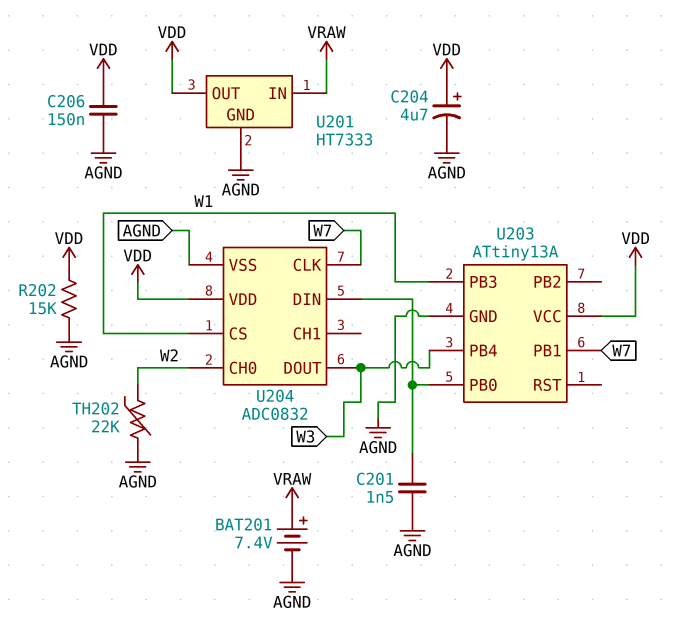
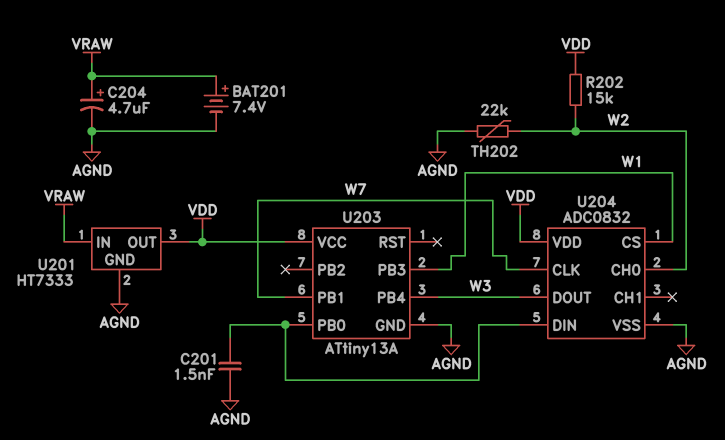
C204: 4.7uF (plus VDD, minus AGND) -> 4.7uF (plus VRAW, minus AGND)
C206: 150nF (AGND, VDD) -> none
R202: 15k (AGND, VDD) -> 15k (VDD, W2)

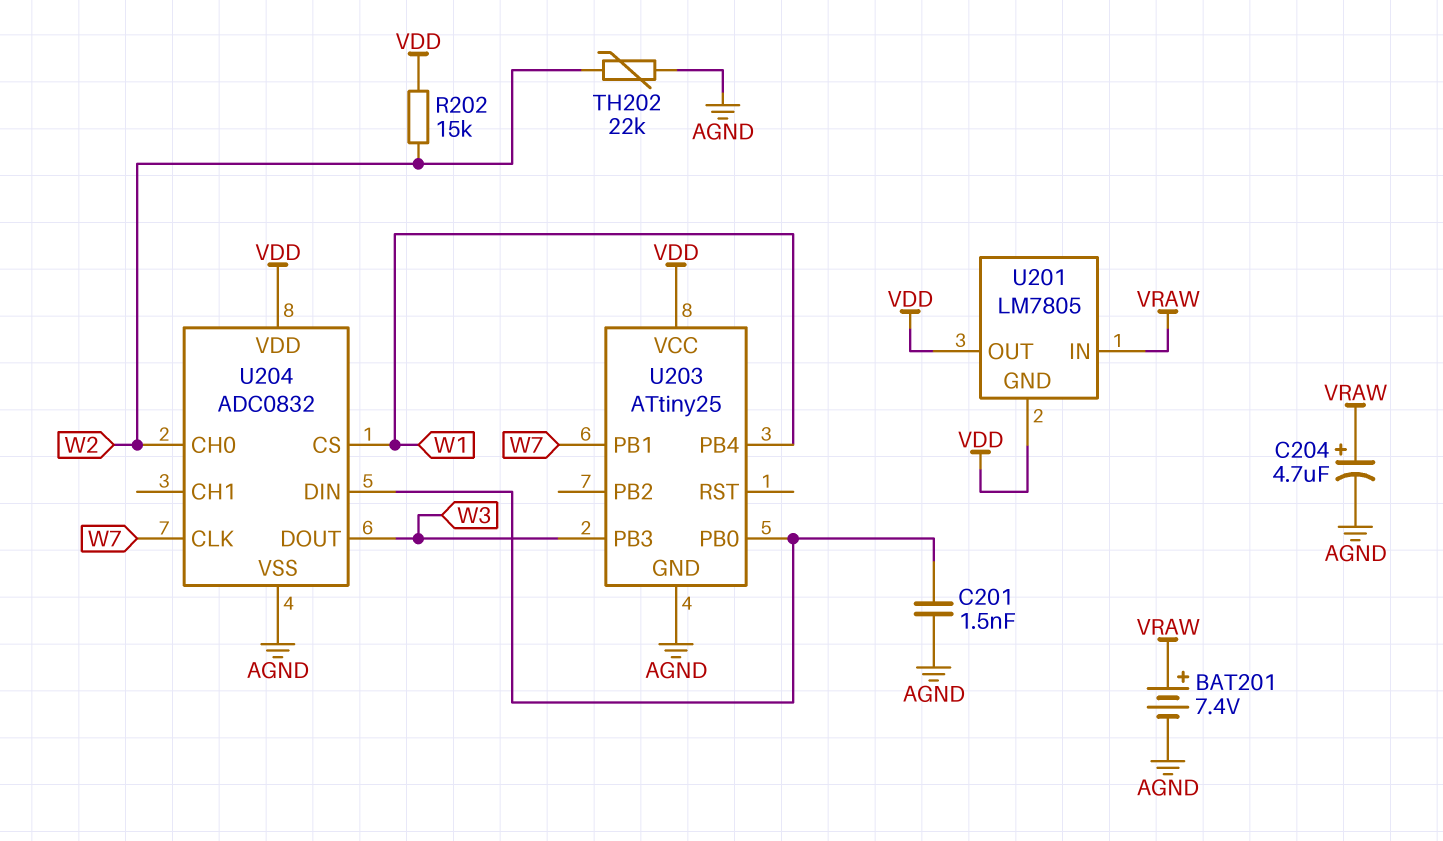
U201: HT7333 -> LM7805
U201 pin GND: AGND -> VDD
U203: ATtiny13A -> ATtiny25
U203 pin PB3: W1 -> W3
U203 pin PB4: W3 -> W1

